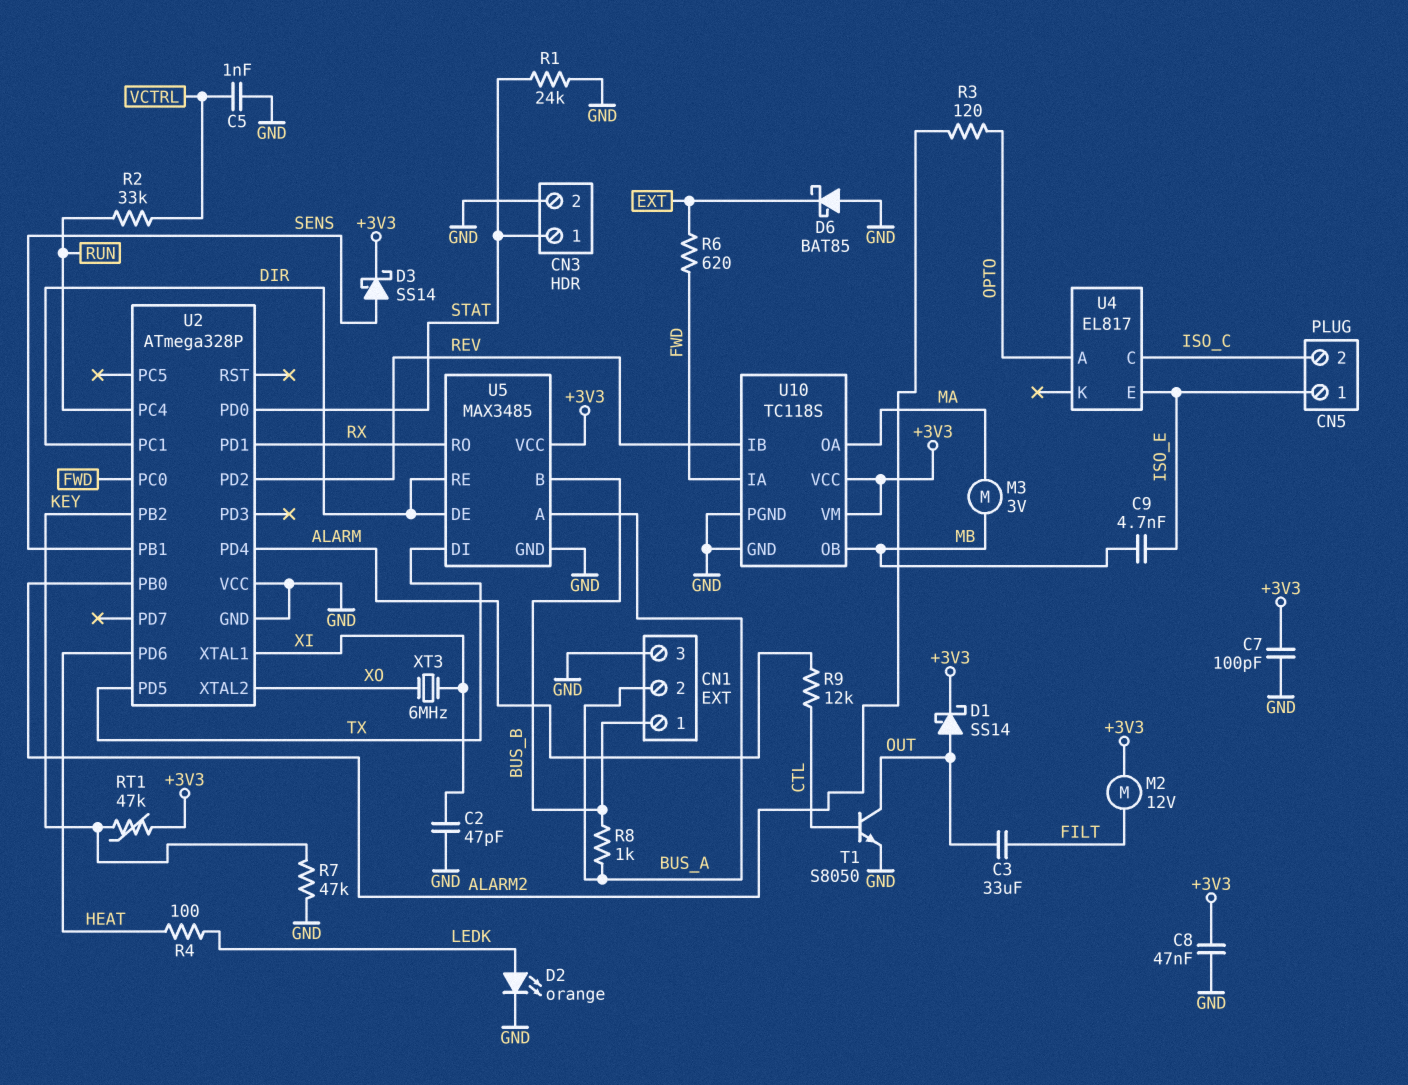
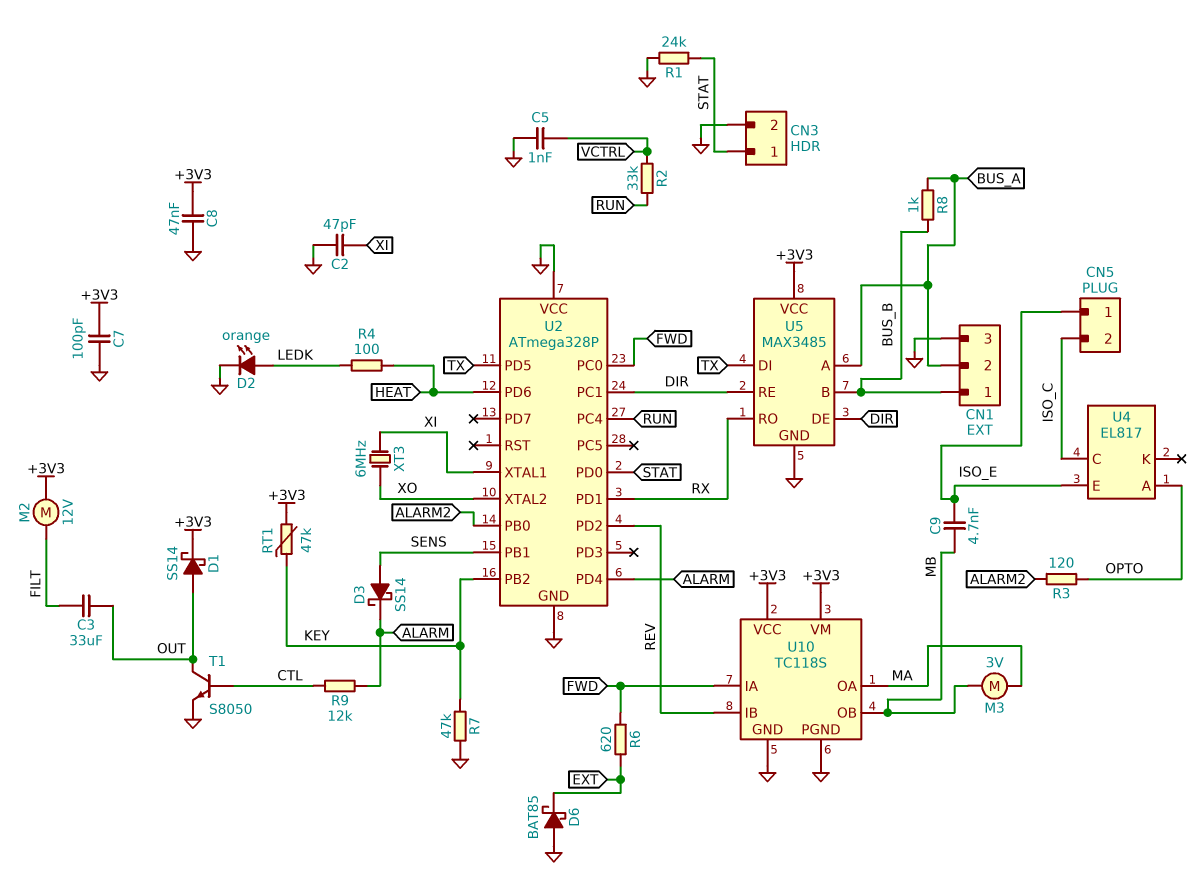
D3: schottky SS14 (A SENS, K +3V3) -> schottky SS14 (A SENS, K ALARM)

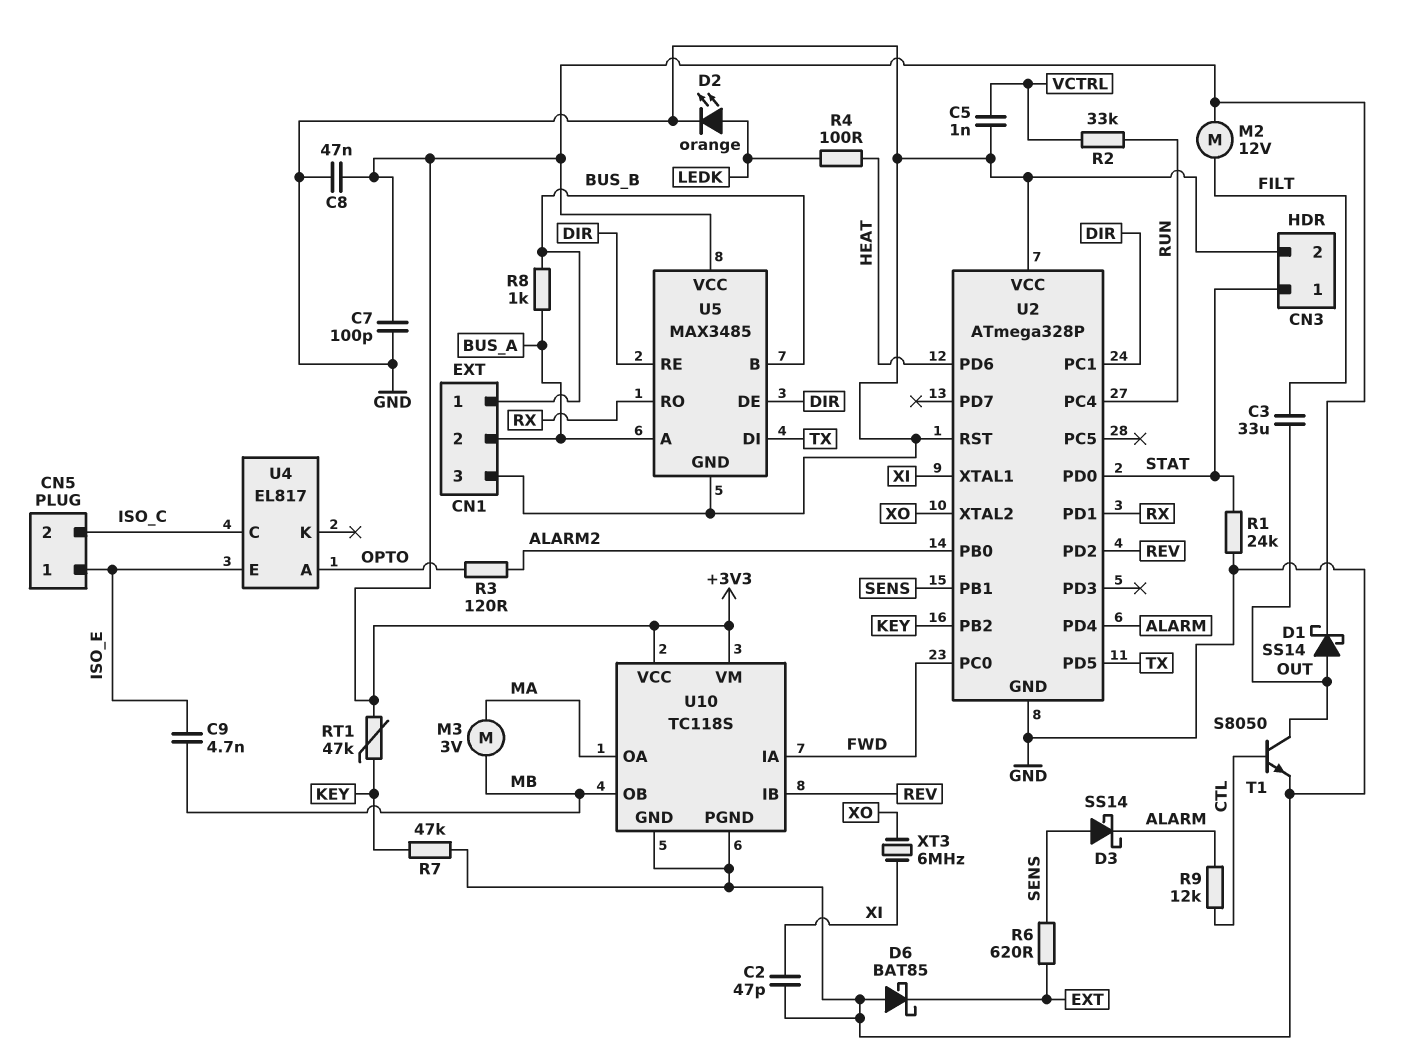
R6: 620 (EXT, FWD) -> 620 (EXT, SENS)
U2 pin RST: none -> GND

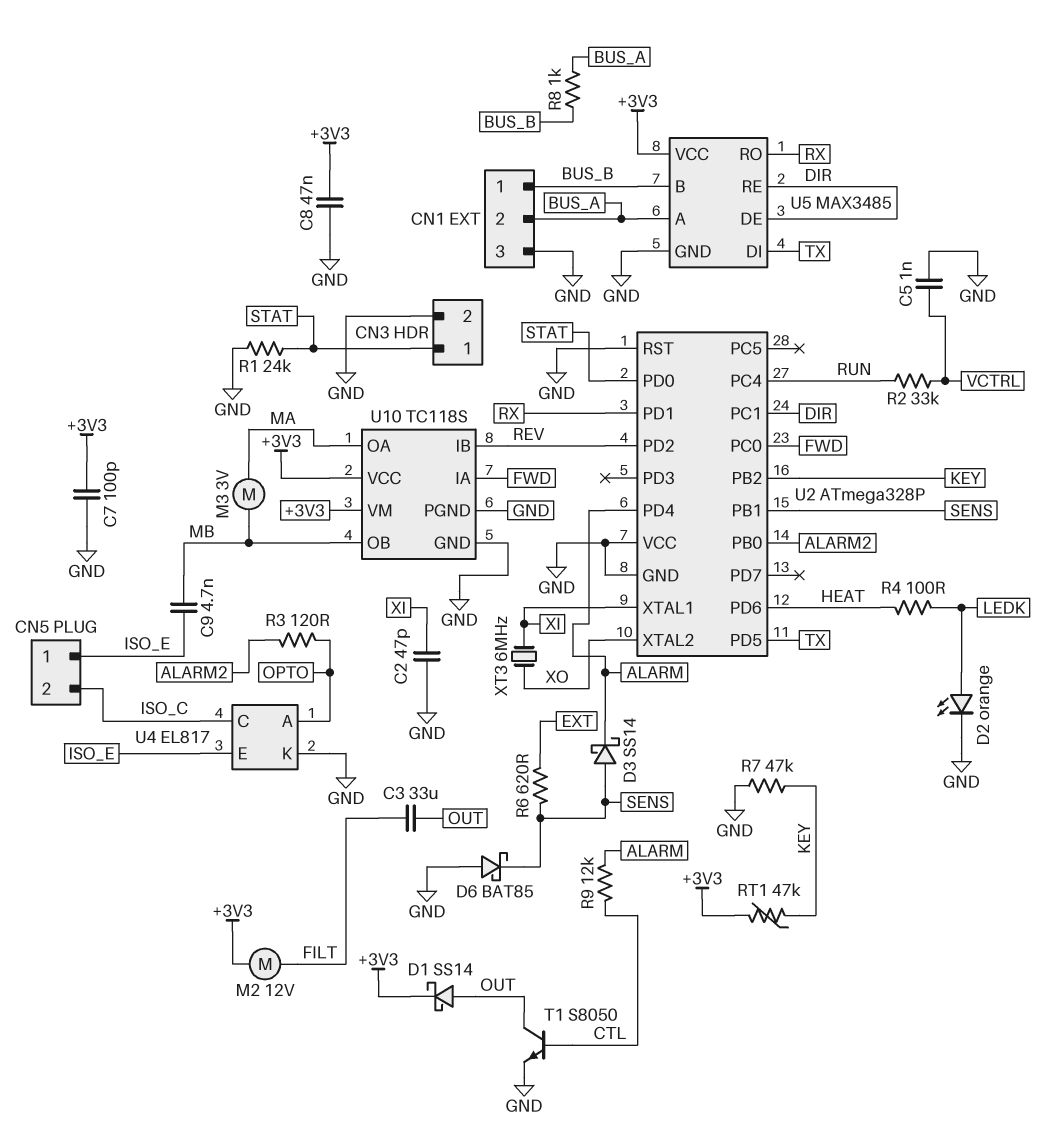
D6: schottky BAT85 (A GND, K EXT) -> schottky BAT85 (A GND, K SENS)
U4 pin K: none -> GND

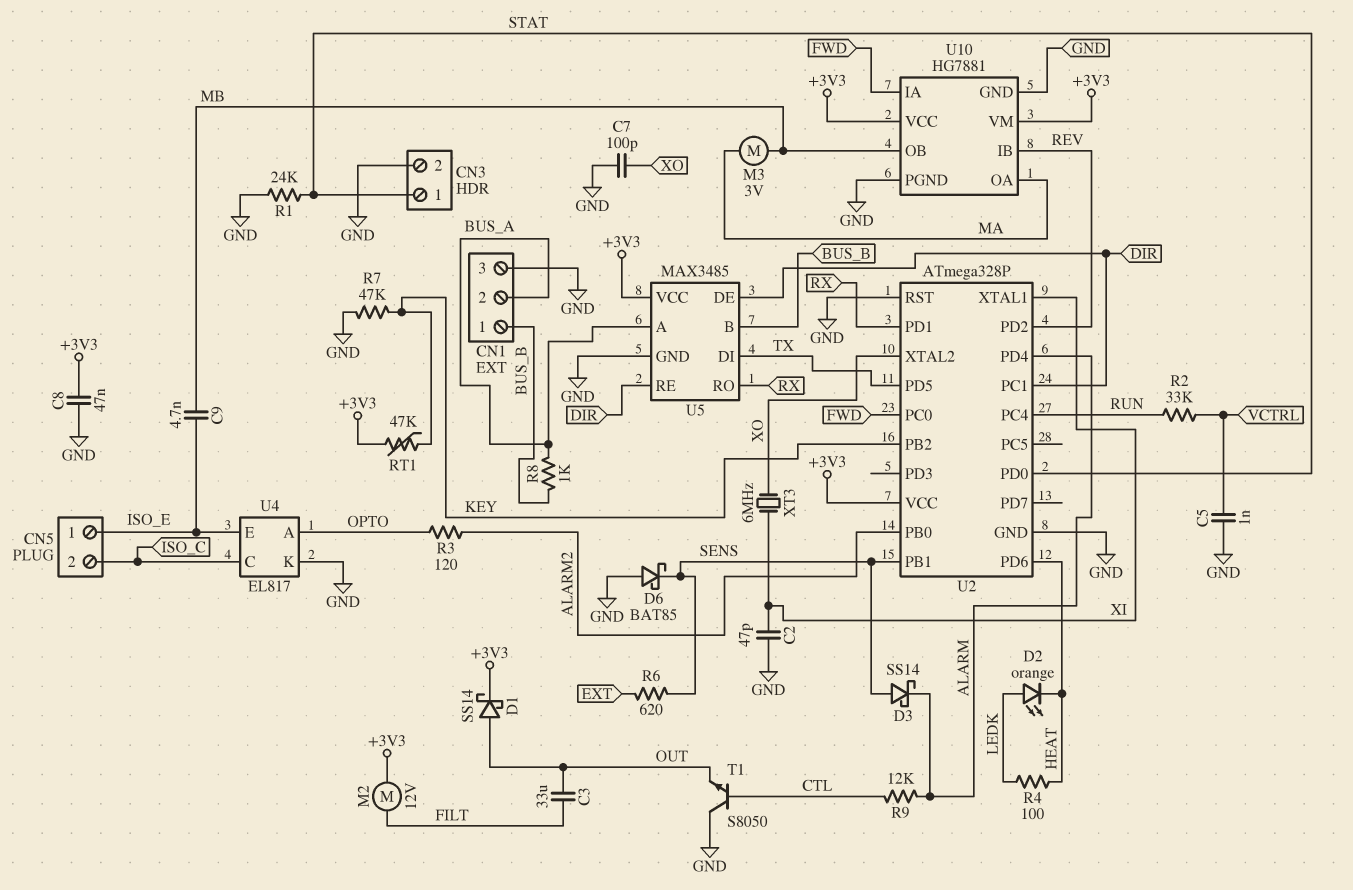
C7: 100pF (+3V3, GND) -> 100pF (GND, XO)
D2: LED orange (A LEDK, K GND) -> LED orange (A LEDK, K HEAT)
T1: NPN S8050 (B CTL, C OUT, E GND) -> NPN S8050 (B CTL, C GND, E OUT)
U2 pin VCC: GND -> +3V3
U10: TC118S -> HG7881

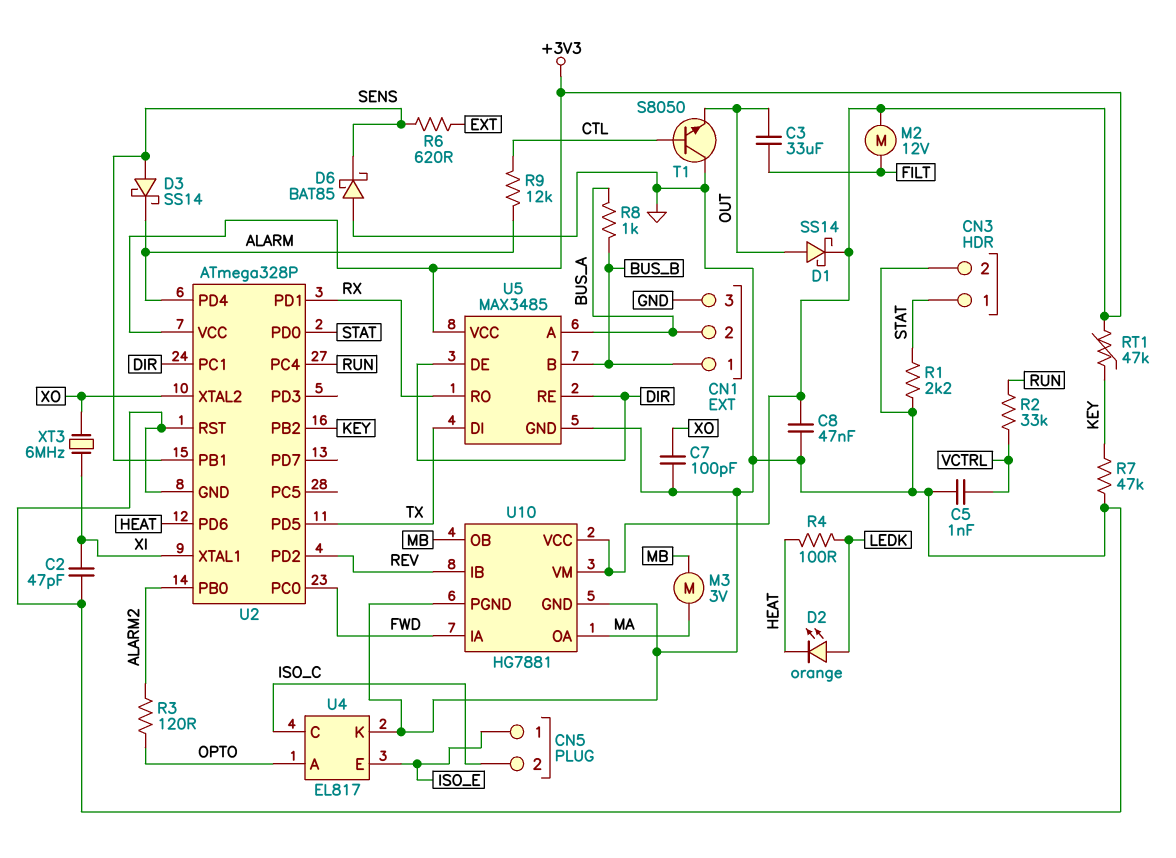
C9: 4.7nF (ISO_E, MB) -> none
R1: 24k (GND, STAT) -> 2.2k (GND, STAT)

